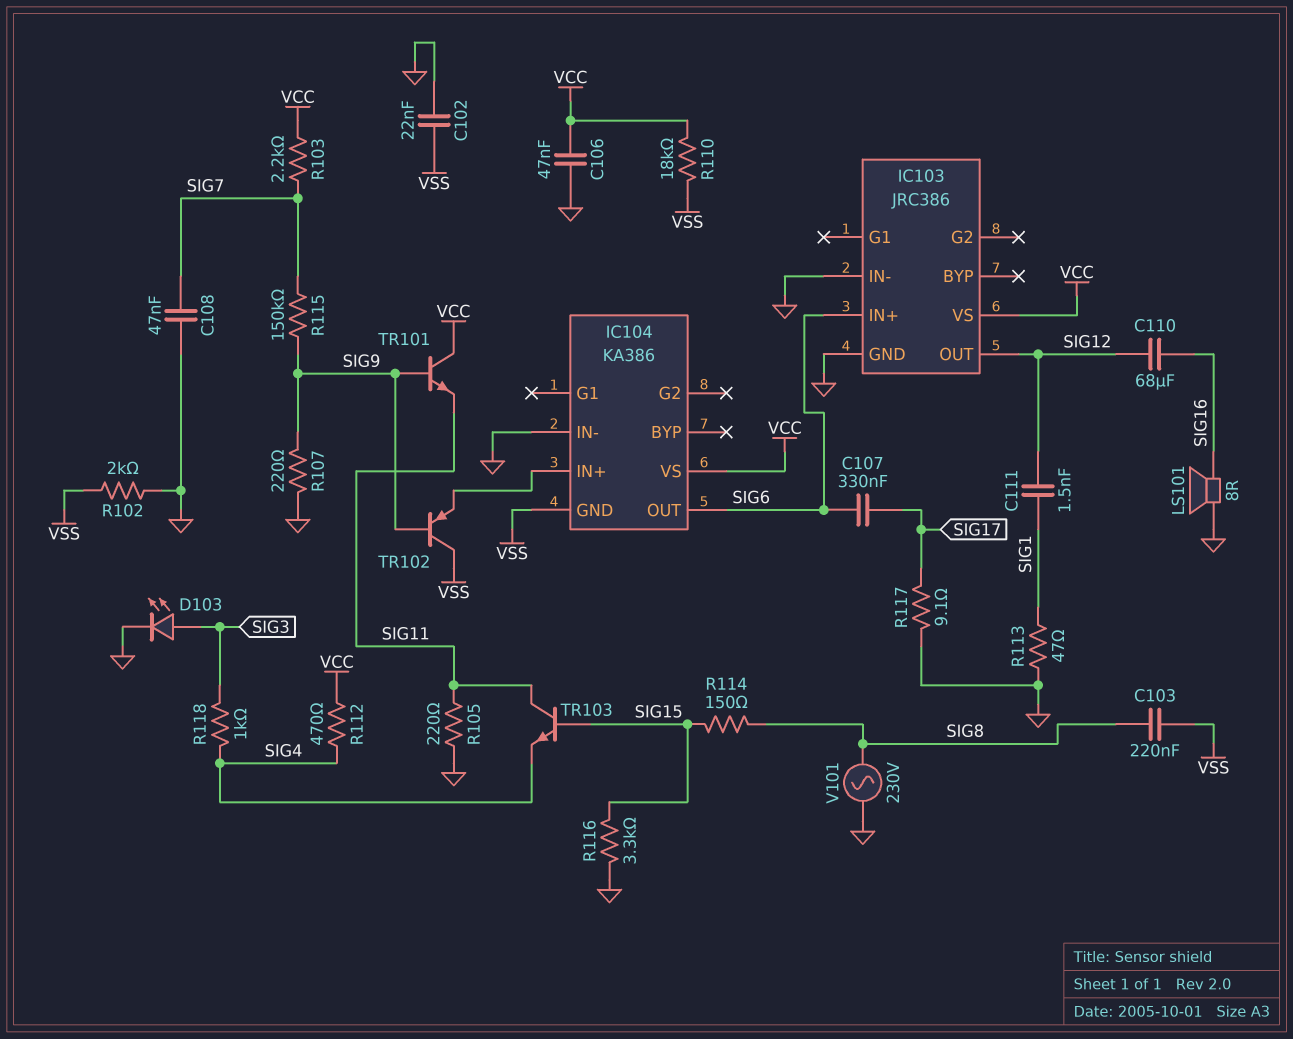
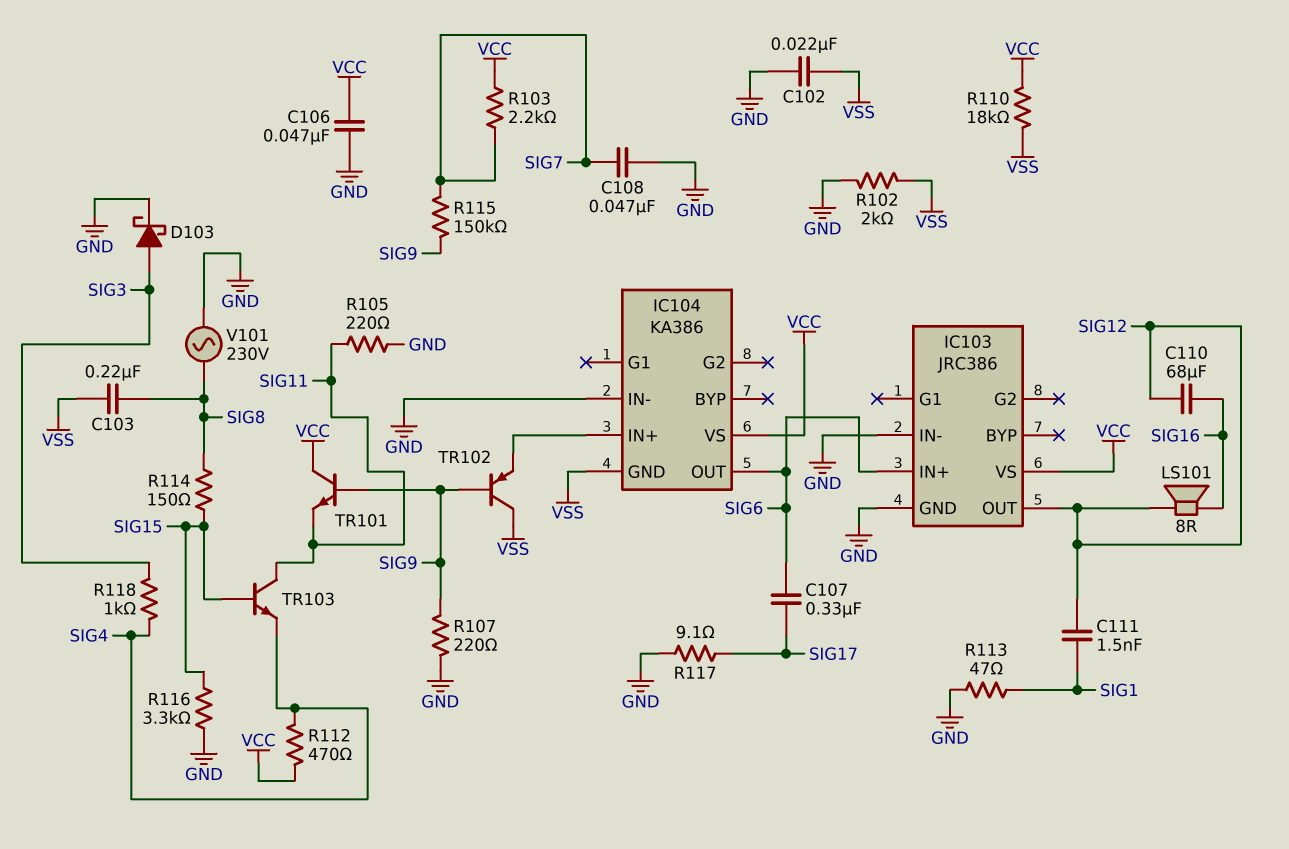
D103: LED (A SIG3, K GND) -> schottky (A SIG3, K GND)
LS101: speaker 8R (GND, SIG16) -> speaker 8R (SIG12, SIG16)

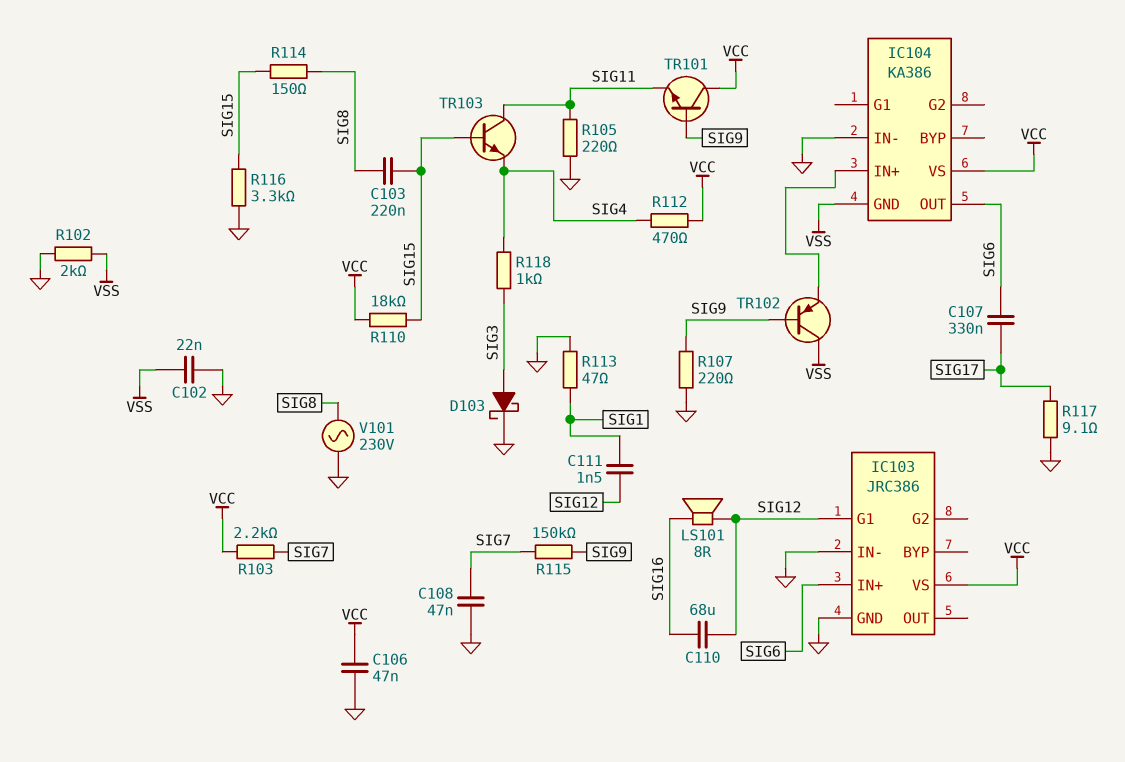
C103: 220nF (SIG8, VSS) -> 220nF (SIG8, SIG15)
IC103 pin G1: none -> SIG12
IC103 pin OUT: SIG12 -> none
R110: 18k (VCC, VSS) -> 18k (SIG15, VCC)

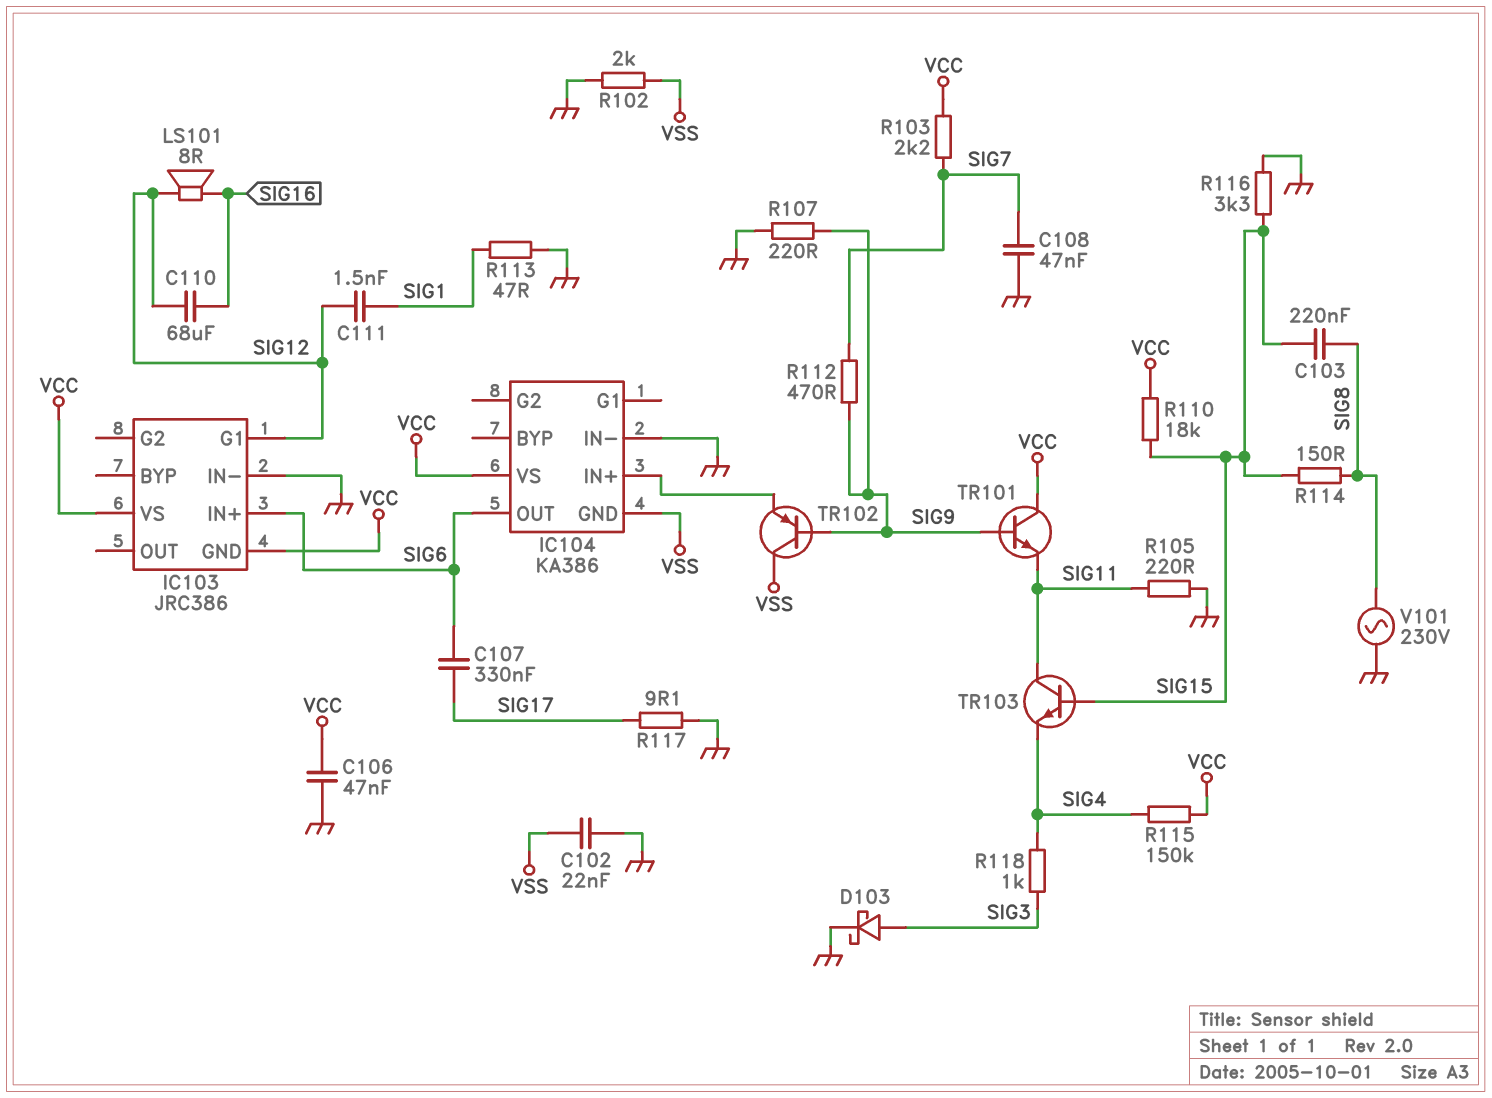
IC103 pin GND: GND -> VCC
R112: 470 (SIG4, VCC) -> 470 (SIG7, SIG9)
R115: 150k (SIG7, SIG9) -> 150k (SIG4, VCC)

